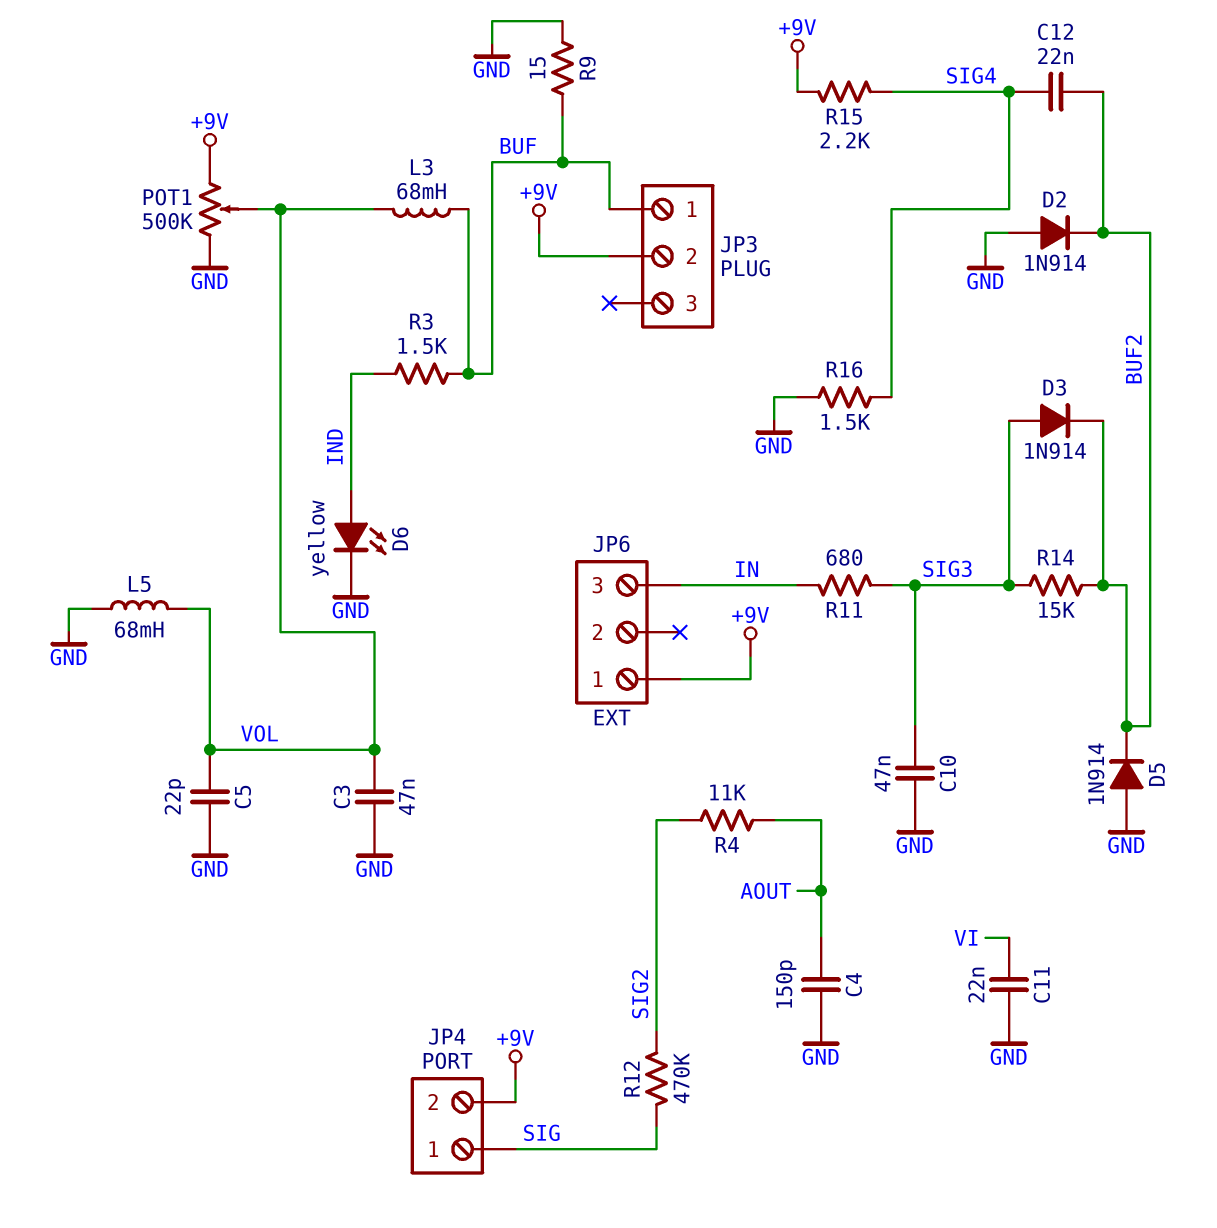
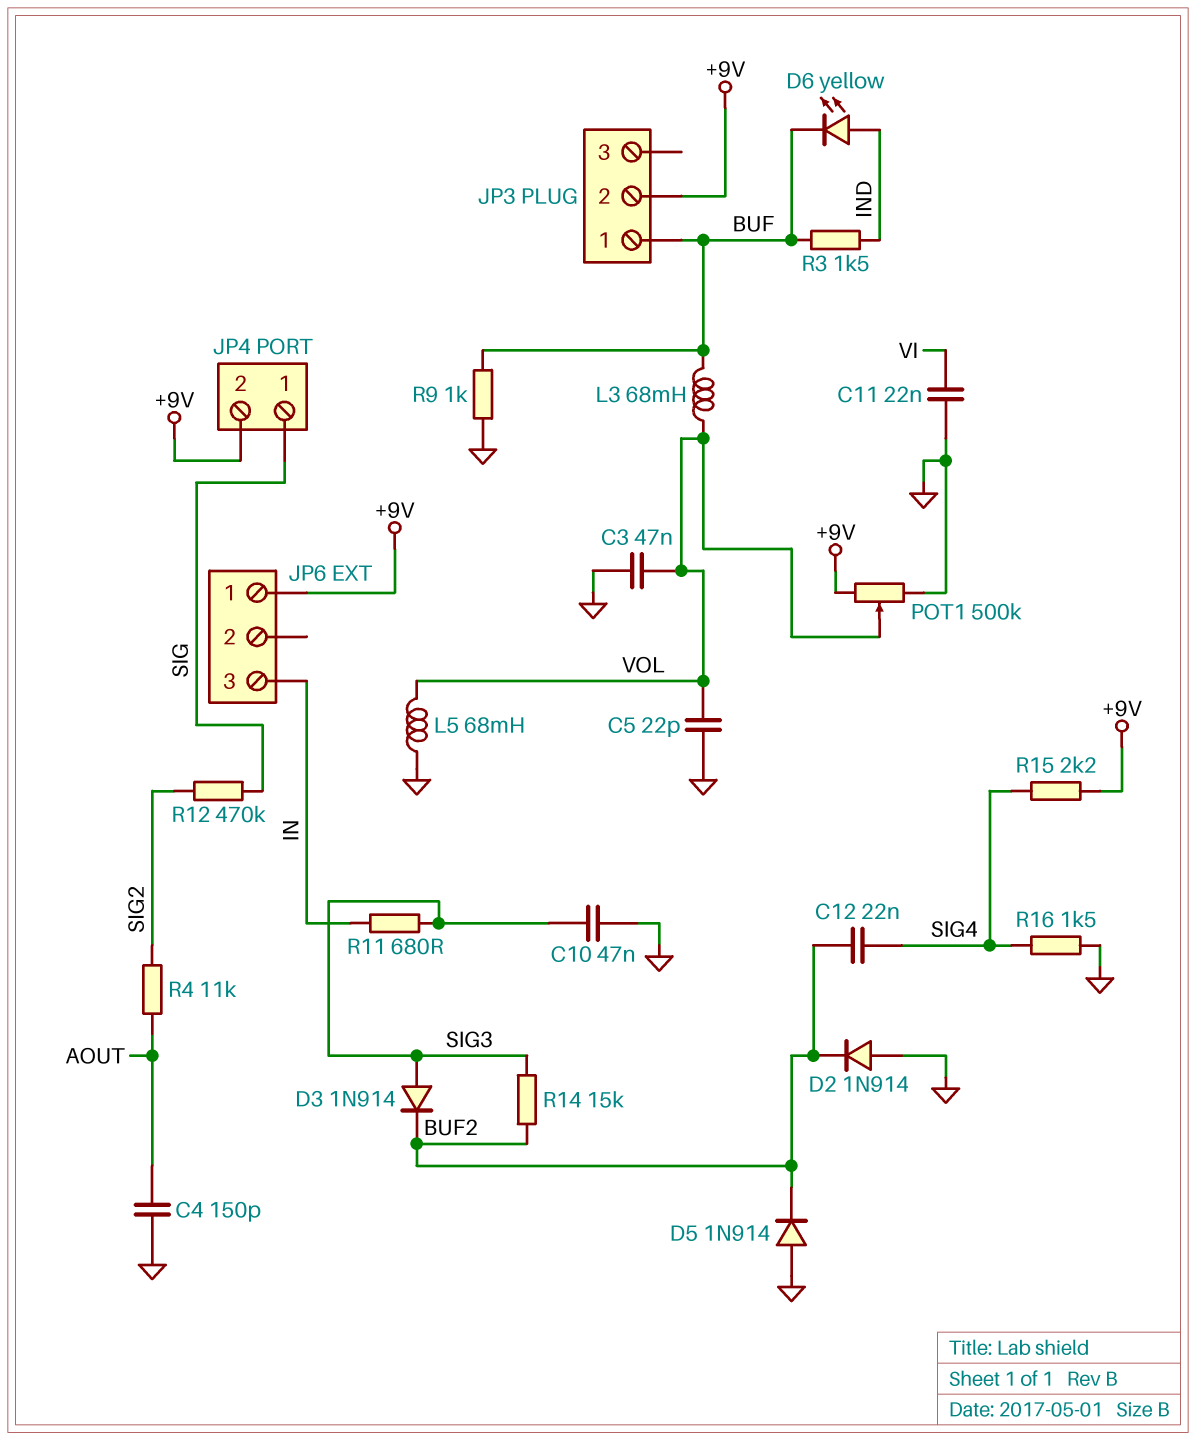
D6: LED yellow (A IND, K GND) -> LED yellow (A IND, K BUF)
R9: 15 (BUF, GND) -> 1k (BUF, GND)

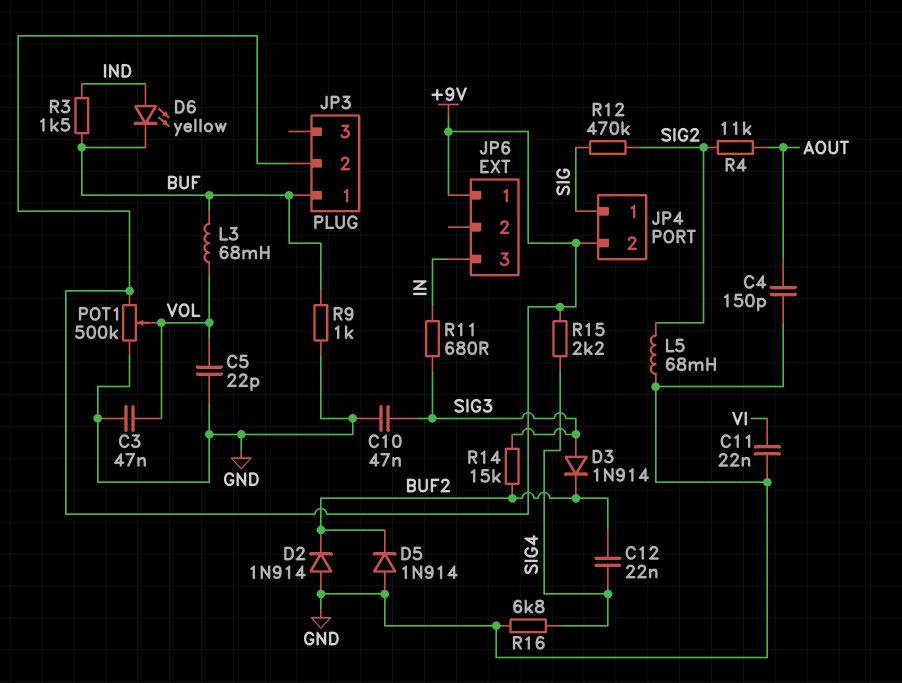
L5: 68mH (GND, VOL) -> 68mH (GND, SIG2)
R16: 1.5k (GND, SIG4) -> 6.8k (GND, SIG4)

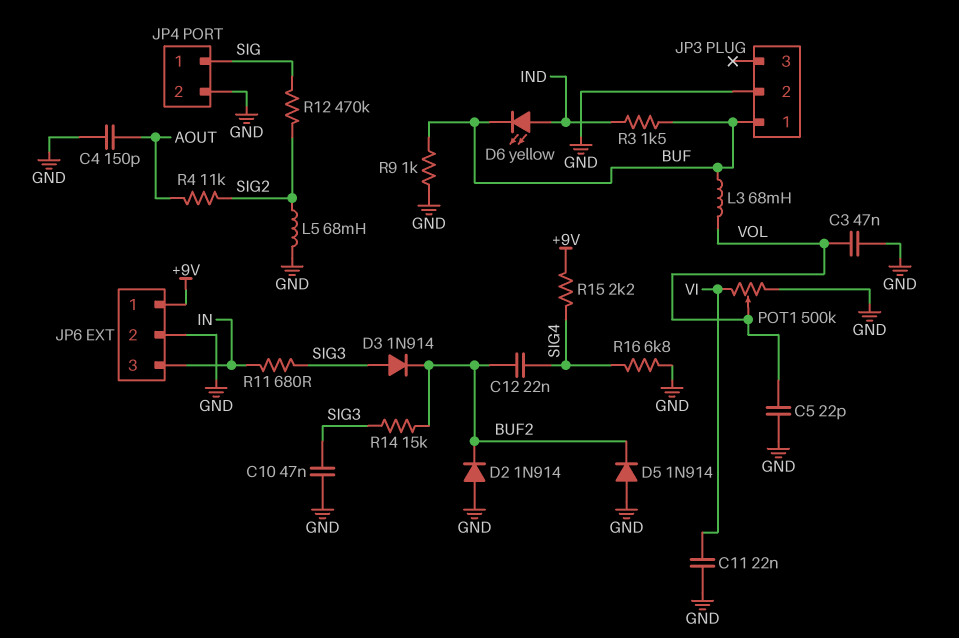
JP3 pin 2: +9V -> GND
JP4 pin 2: +9V -> GND
JP6 pin 2: none -> GND
POT1: 500k (+9V, GND, wiper VOL) -> 500k (GND, VI, wiper VOL)

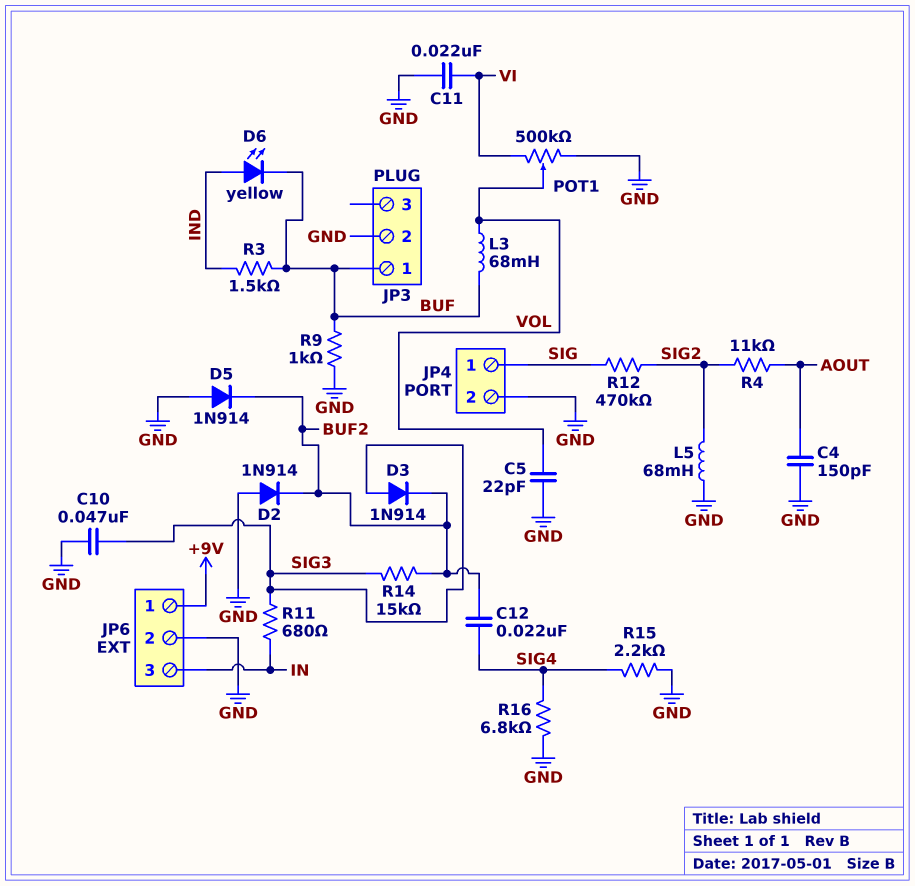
C3: 47nF (GND, VOL) -> none
R15: 2.2k (+9V, SIG4) -> 2.2k (GND, SIG4)

